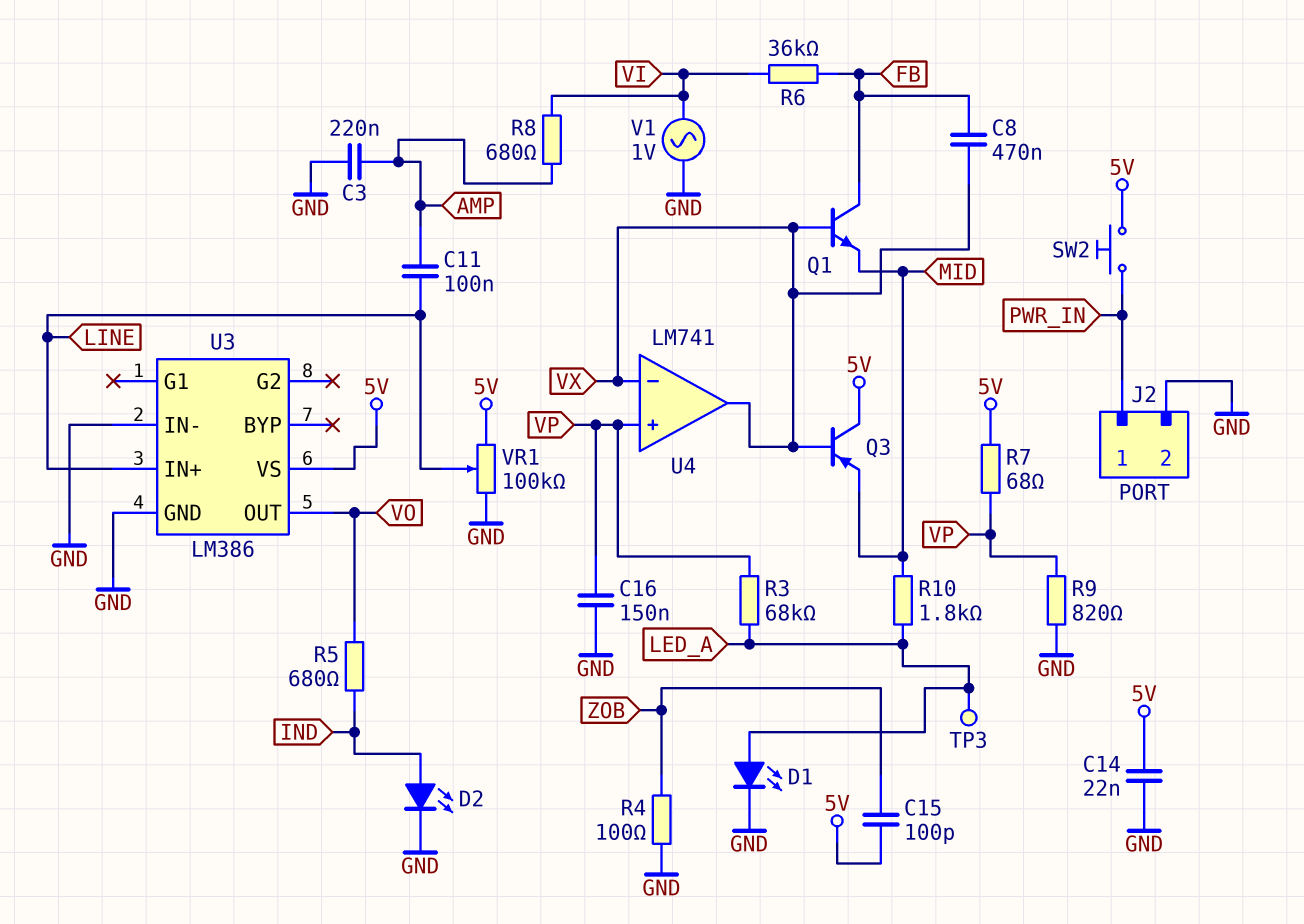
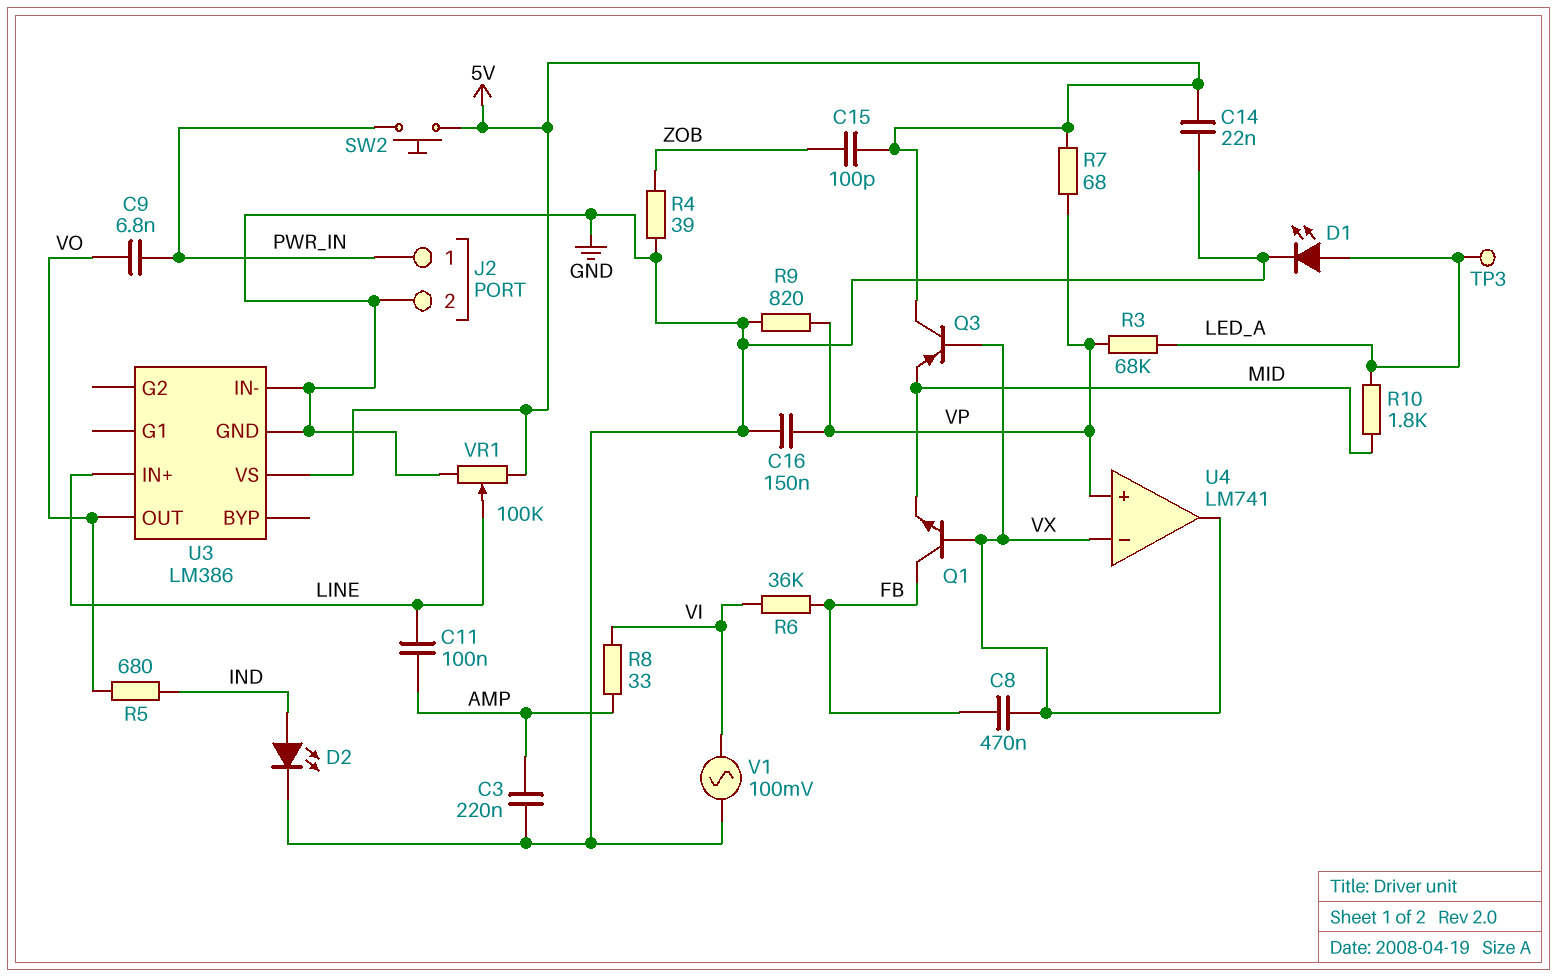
C9: none -> 6.8nF (PWR_IN, VO)
R4: 100 (GND, ZOB) -> 39 (GND, ZOB)
R8: 680 (AMP, VI) -> 33 (AMP, VI)
V1: AC 1V (GND, VI) -> AC 100mV (GND, VI)

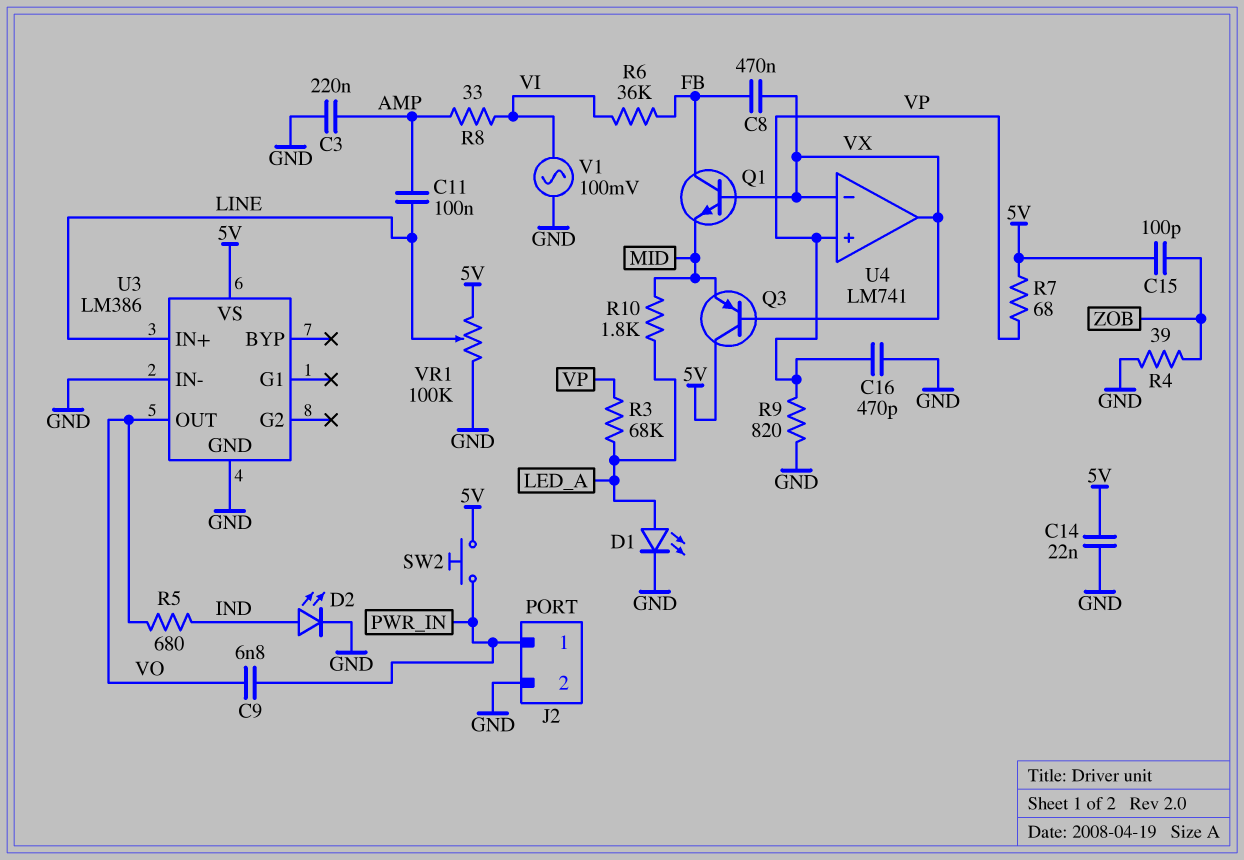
C16: 150nF (GND, VP) -> 470pF (GND, VP)
TP3: test point (LED_A) -> none

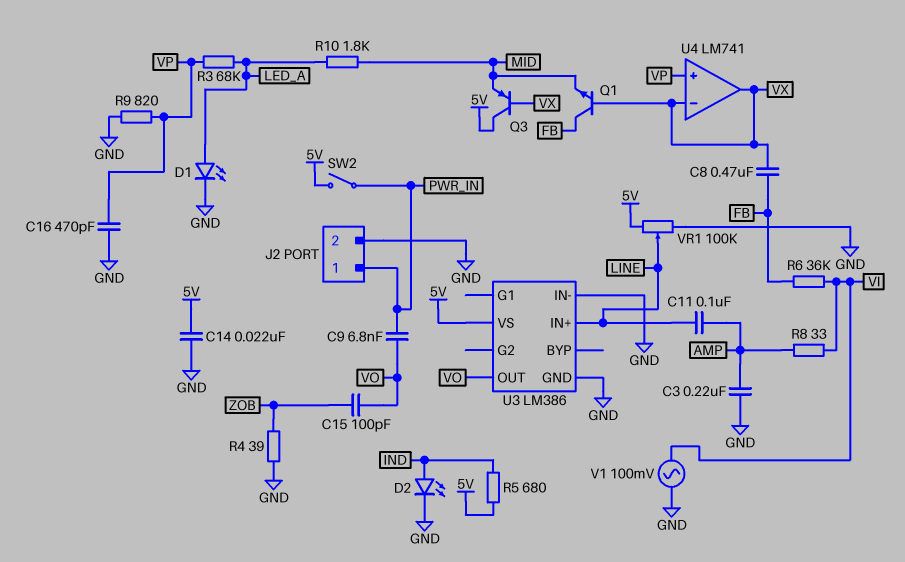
C15: 100pF (5V, ZOB) -> 100pF (VO, ZOB)
R5: 680 (IND, VO) -> 680 (5V, IND)
R7: 68 (5V, VP) -> none
SW2: button (5V, PWR_IN) -> switch (5V, PWR_IN)

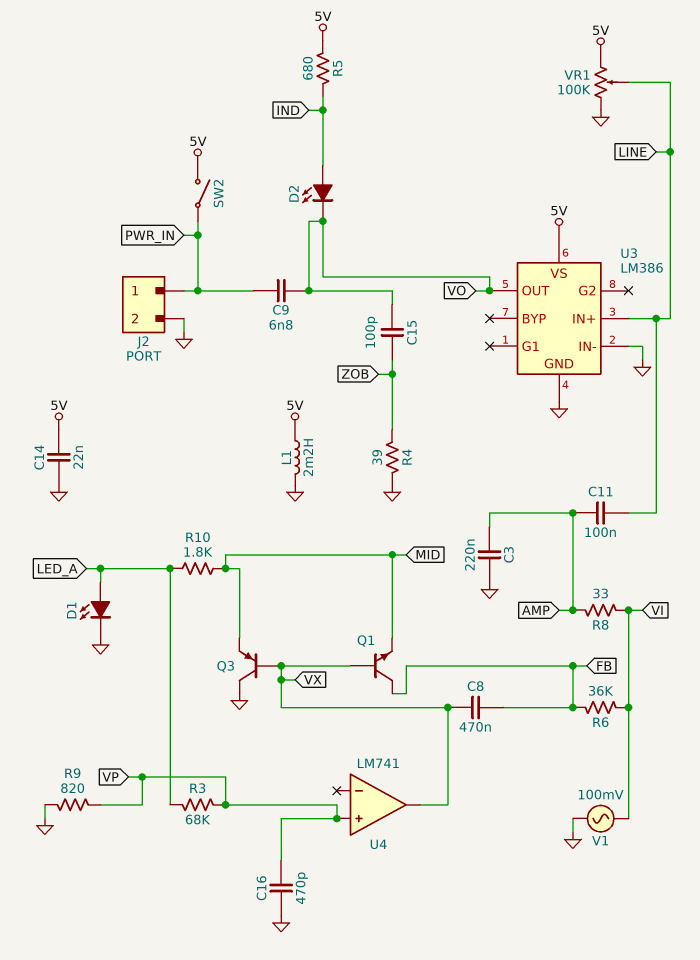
D2: LED (A IND, K GND) -> LED (A IND, K VO)
L1: none -> 2.2mH (5V, GND)
Q3: PNP (B VX, C 5V, E MID) -> PNP (B VX, C GND, E MID)
U4 pin in-: VX -> none

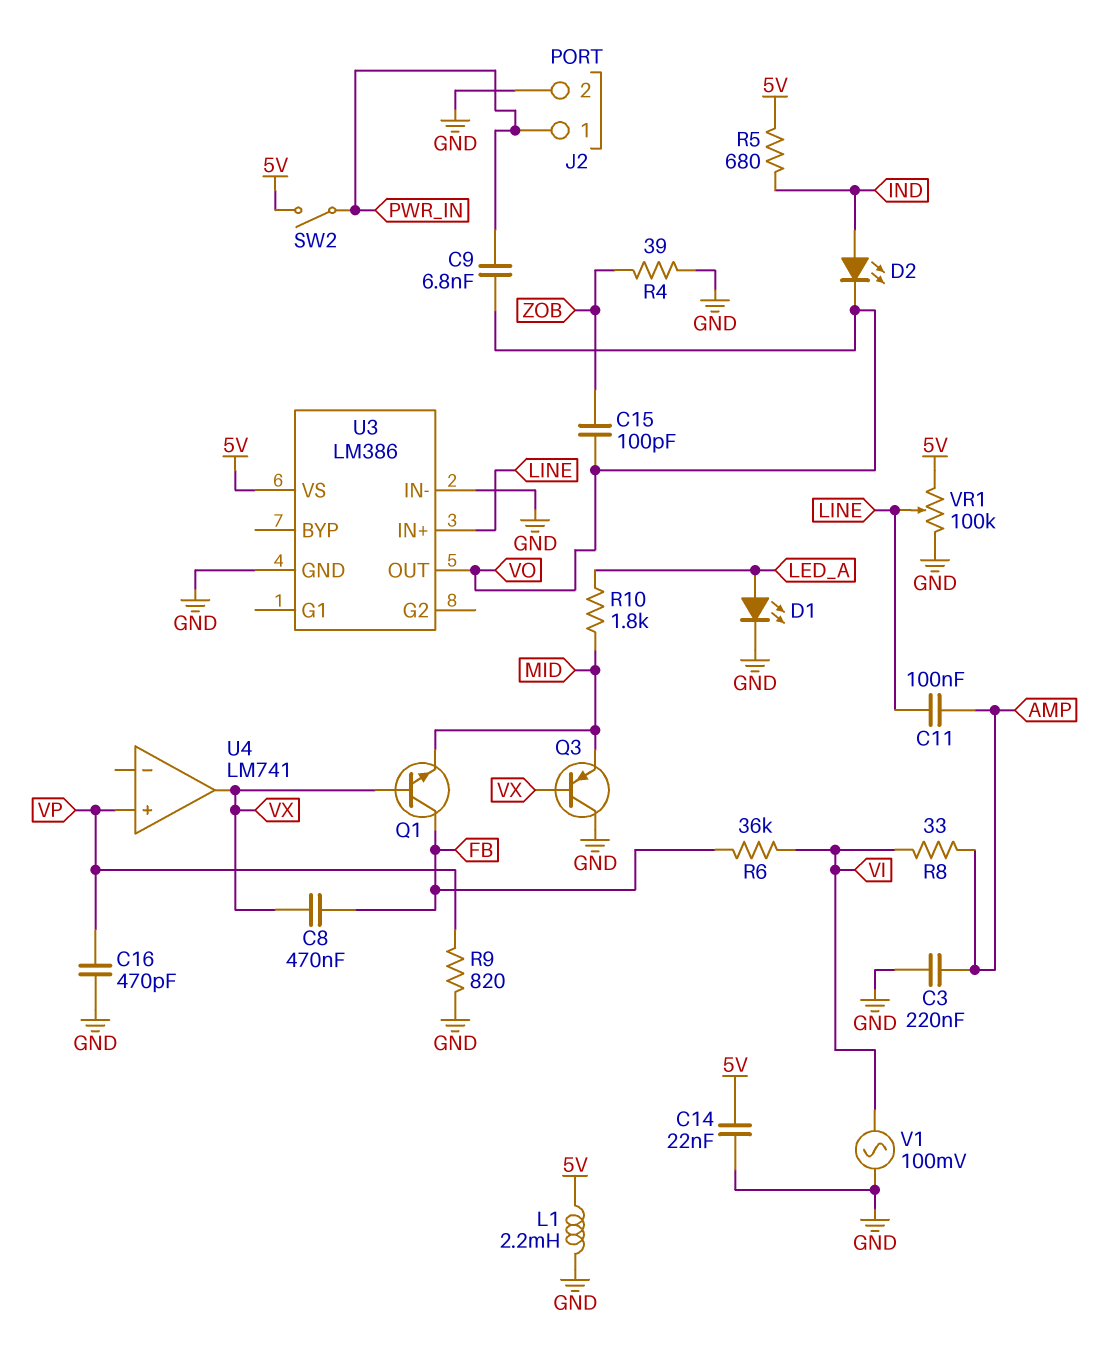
R3: 68k (LED_A, VP) -> none

